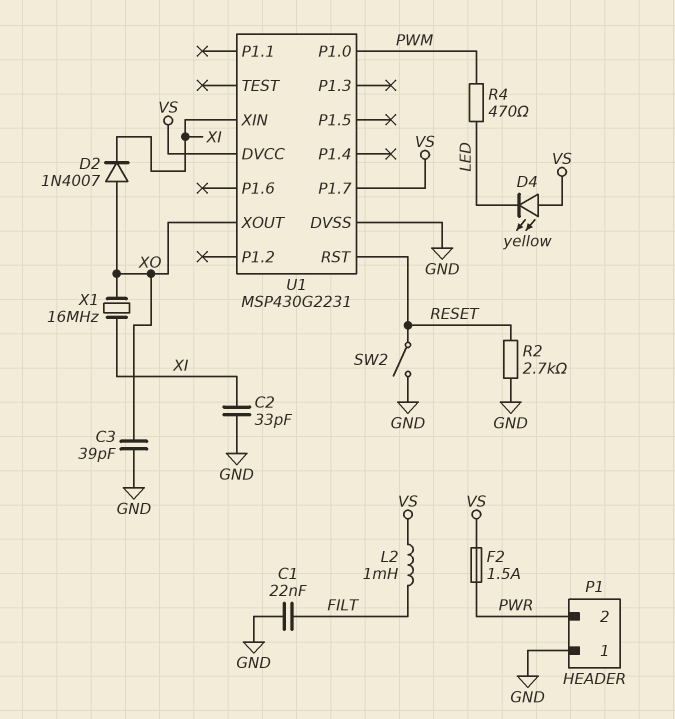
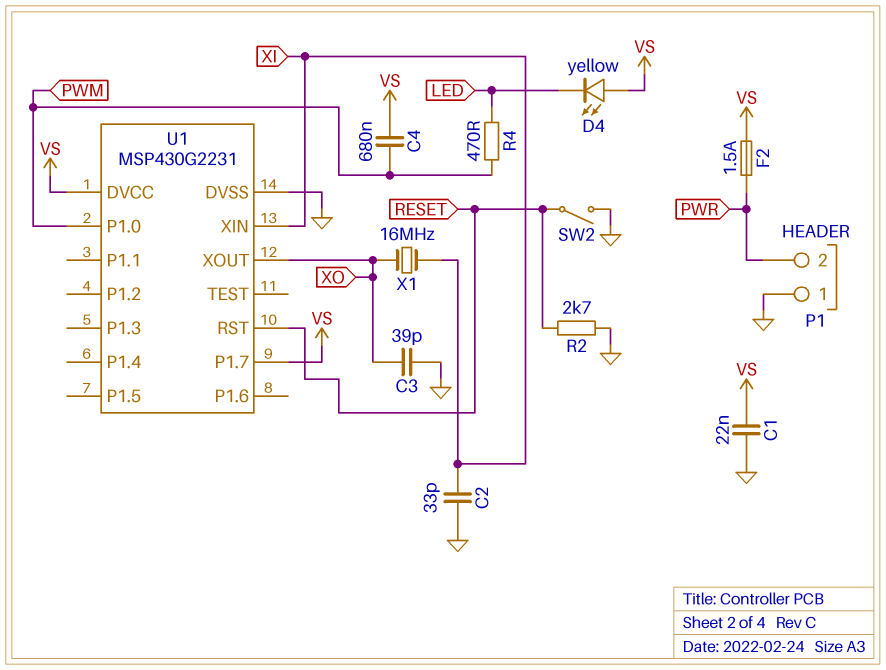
C1: 22nF (FILT, GND) -> 22nF (GND, VS)
C4: none -> 680nF (PWM, VS)
D2: diode 1N4007 (A XO, K XI) -> none
L2: 1mH (FILT, VS) -> none

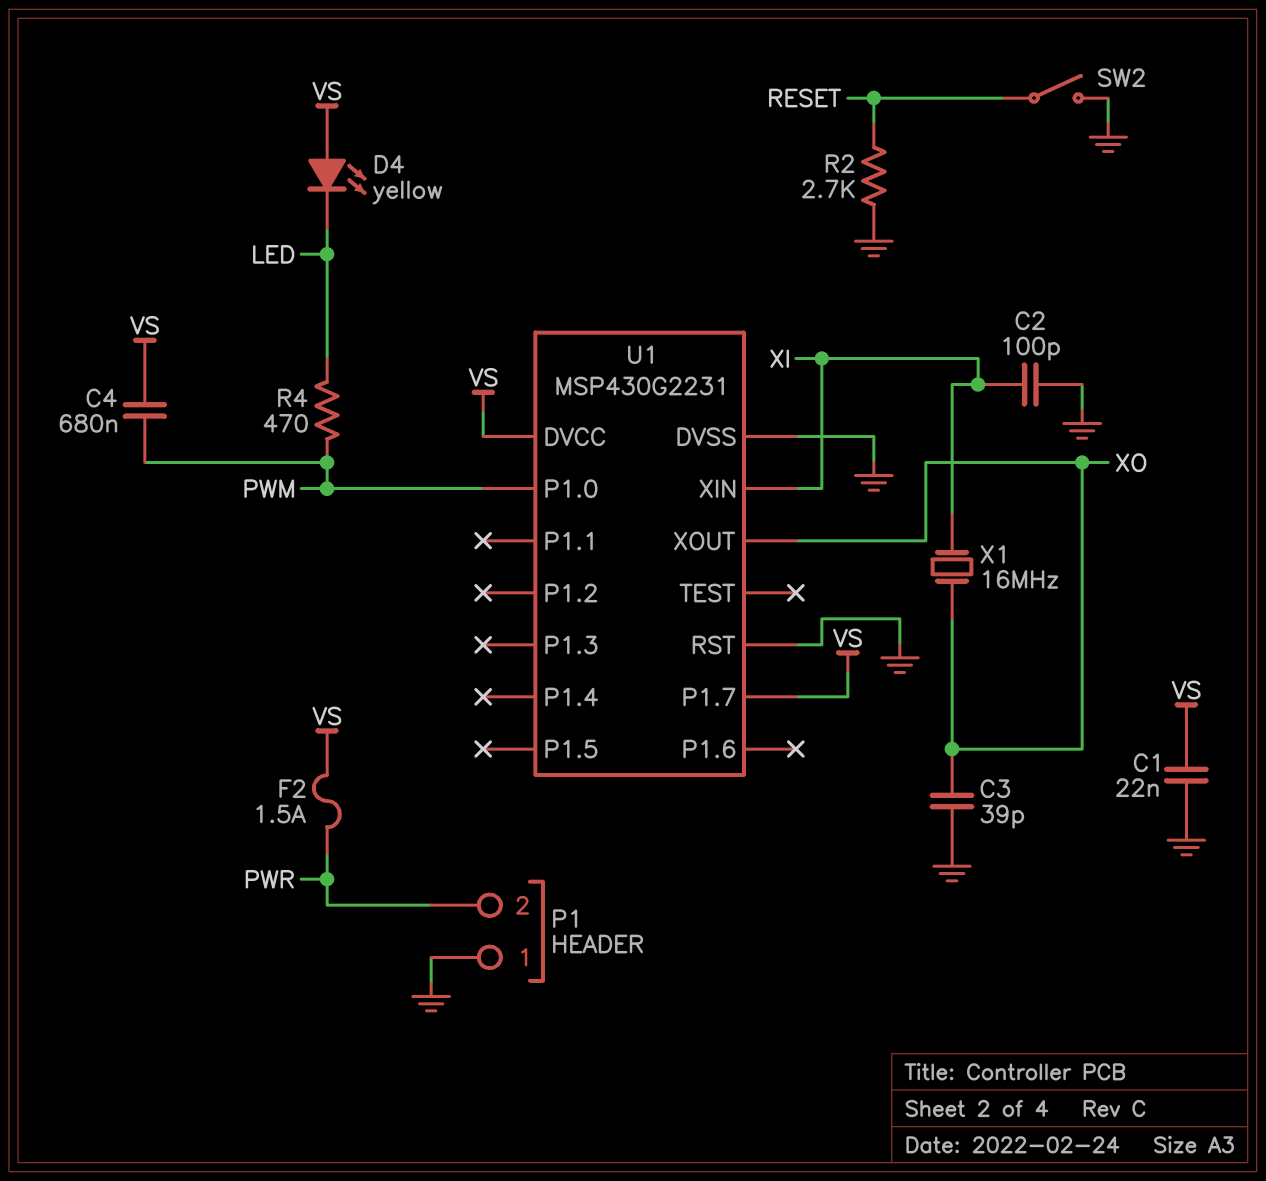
C2: 33pF (GND, XI) -> 100pF (GND, XI)
U1 pin RST: RESET -> GND

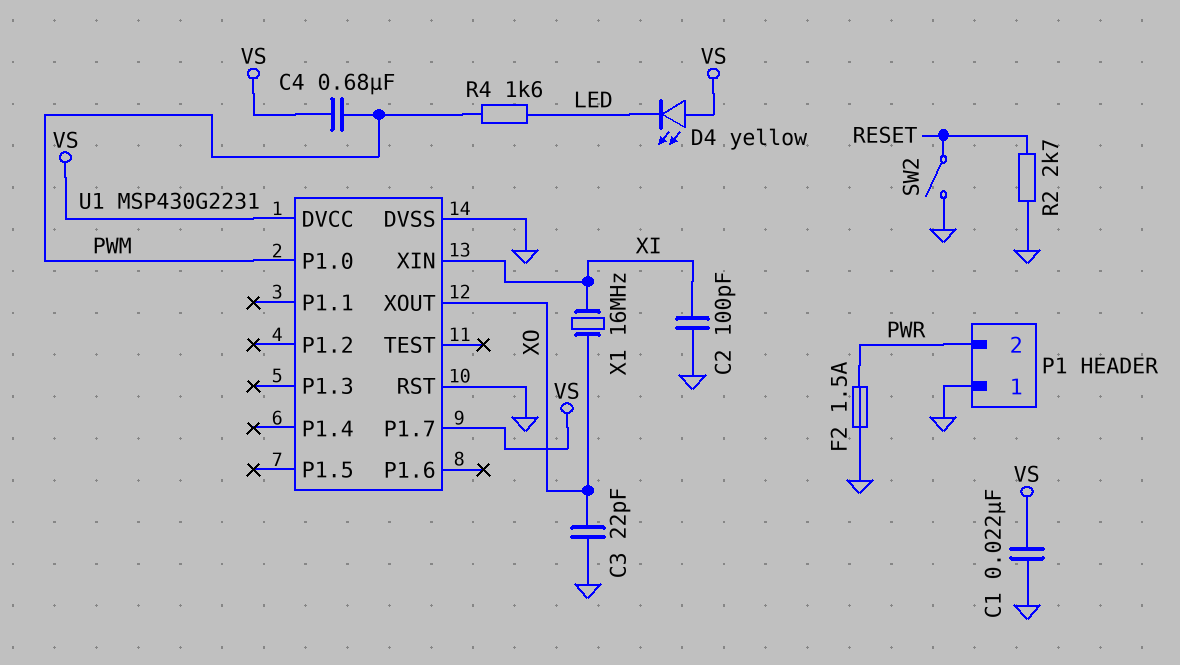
C3: 39pF (GND, XO) -> 22pF (GND, XO)
F2: 1.5A (PWR, VS) -> 1.5A (GND, PWR)
R4: 470 (LED, PWM) -> 1.6k (LED, PWM)

